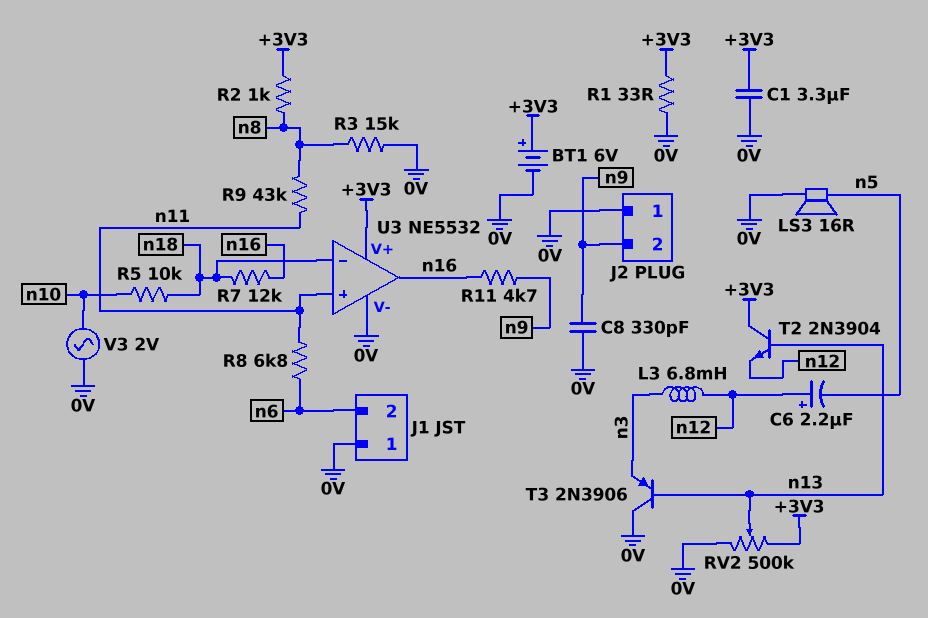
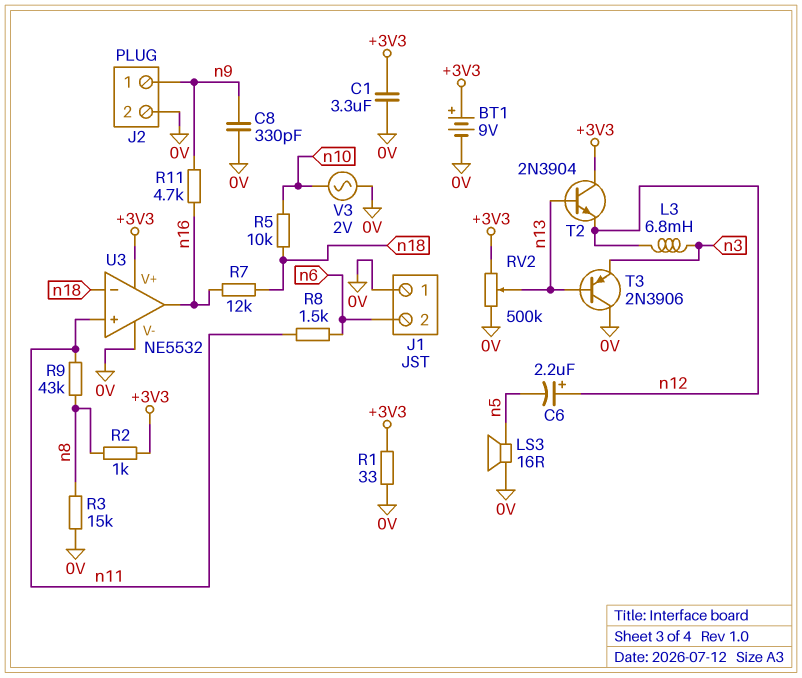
BT1: 6V (plus +3V3, minus 0V) -> 9V (plus +3V3, minus 0V)
J2 pin 1: 0V -> n9
J2 pin 2: n9 -> 0V
R8: 6.8k (n6, n11) -> 1.5k (n6, n11)

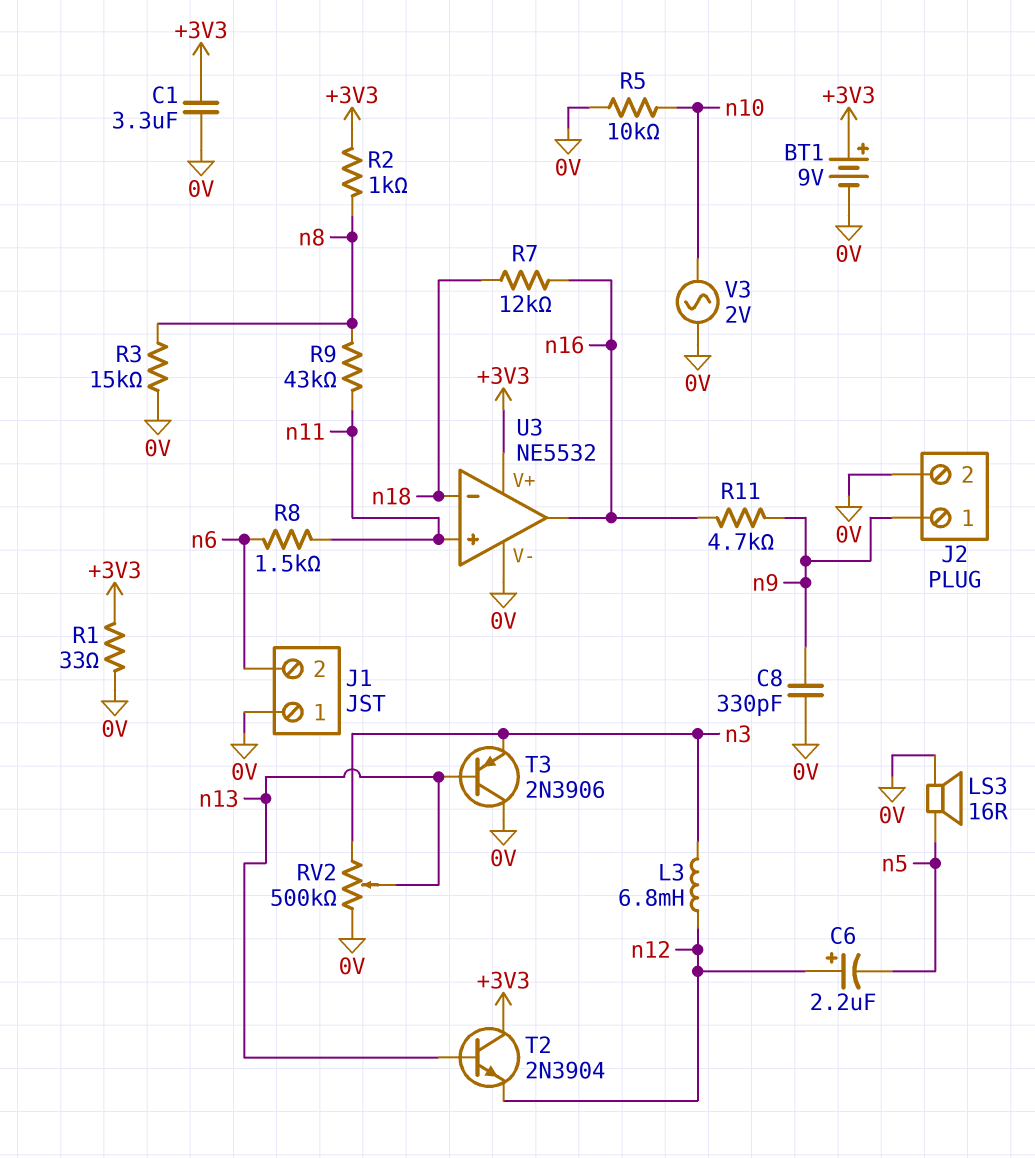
R5: 10k (n10, n18) -> 10k (0V, n10)
RV2: 500k (+3V3, 0V, wiper n13) -> 500k (0V, n3, wiper n13)

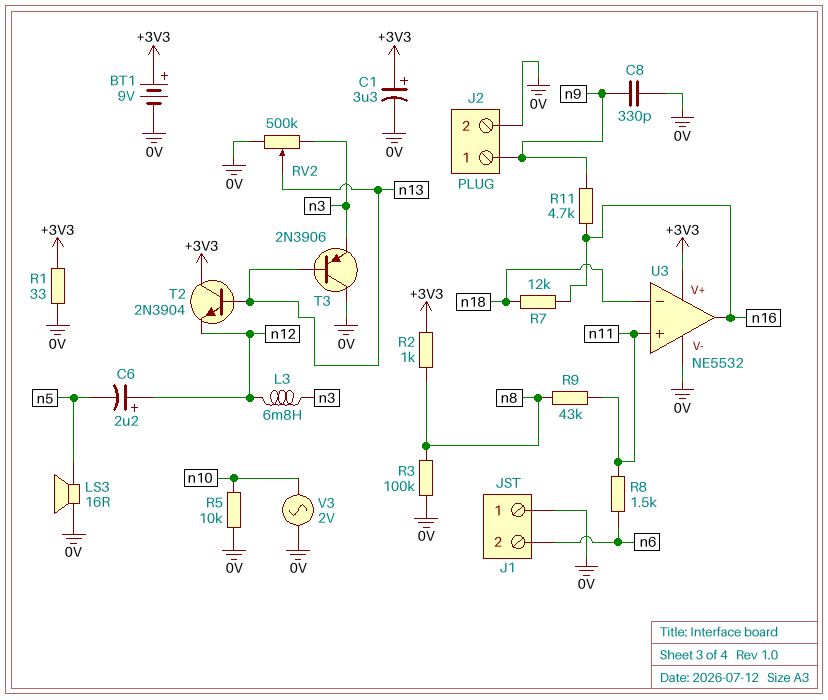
C1: 3.3uF (+3V3, 0V) -> 3.3uF (plus +3V3, minus 0V)
R3: 15k (0V, n8) -> 100k (0V, n8)

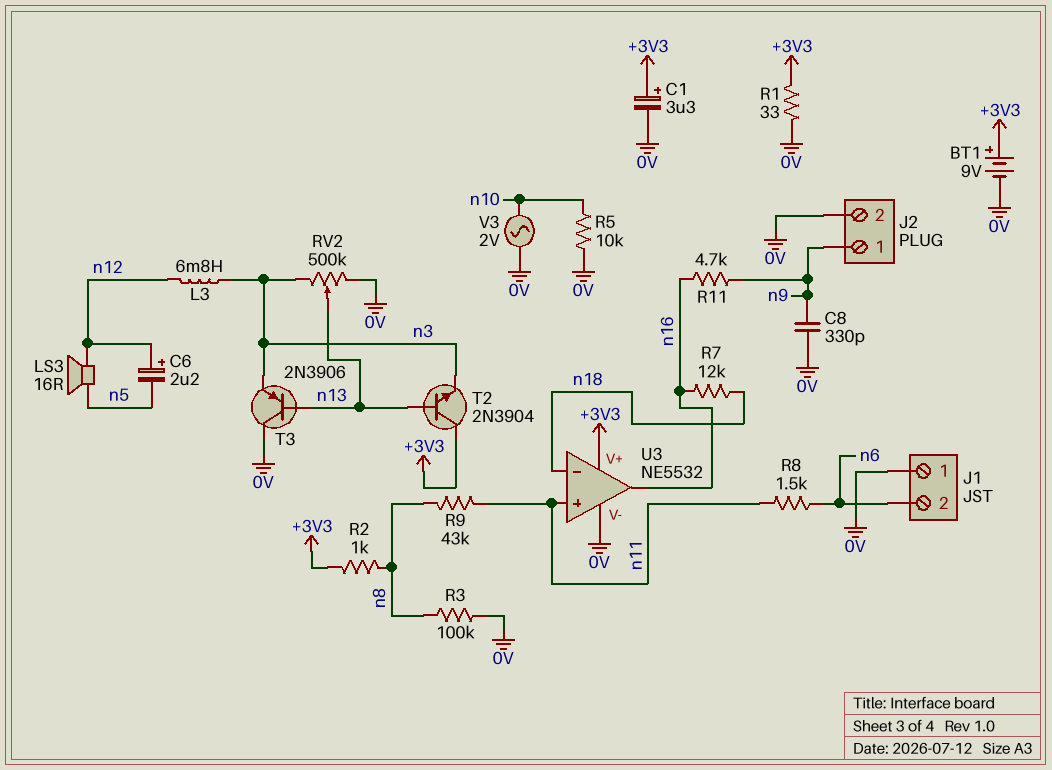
LS3: speaker 16R (0V, n5) -> speaker 16R (n5, n12)
T2: NPN 2N3904 (B n13, C +3V3, E n12) -> NPN 2N3904 (B n13, C +3V3, E n3)

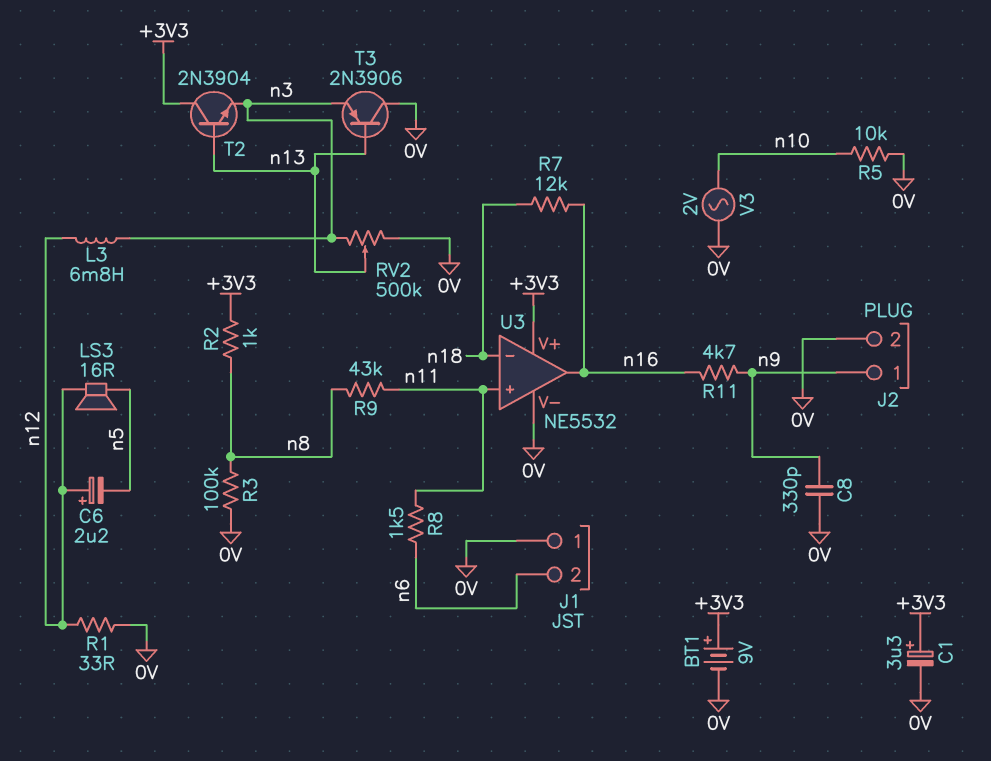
R1: 33 (+3V3, 0V) -> 33 (0V, n12)

